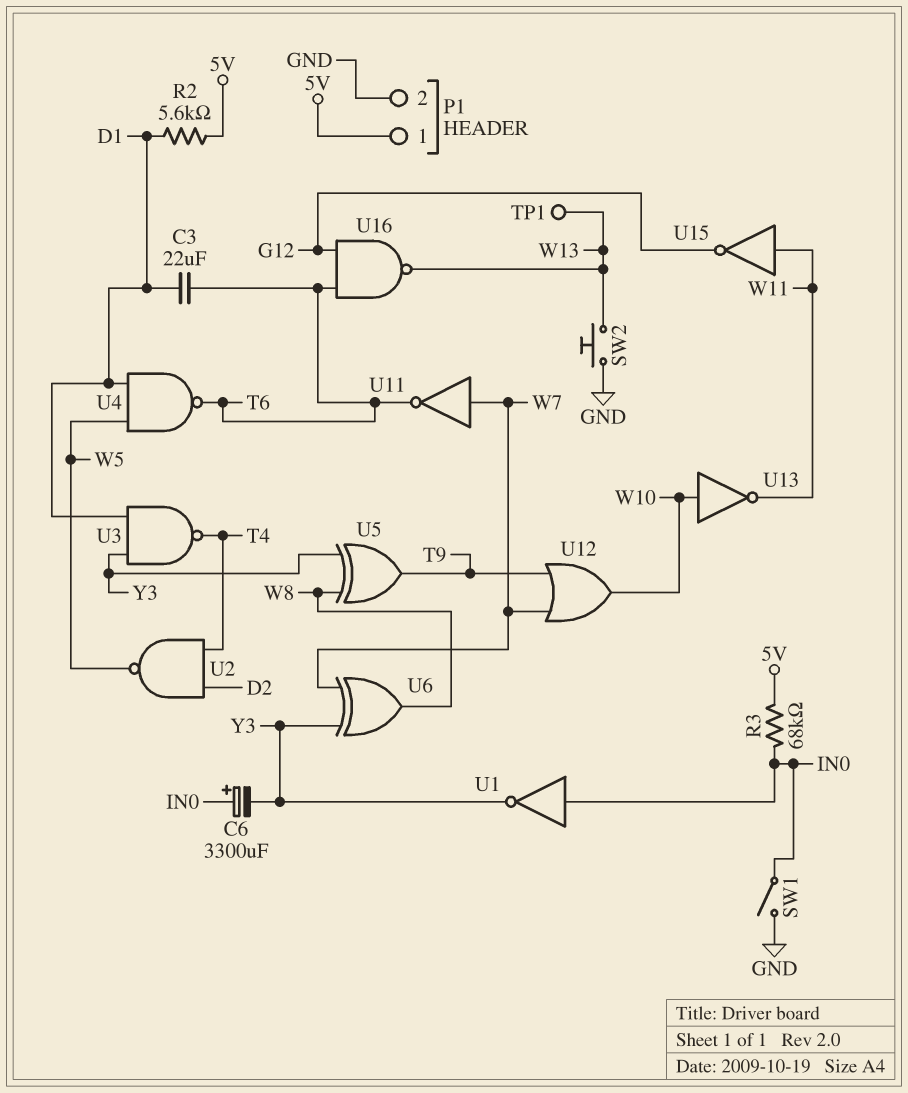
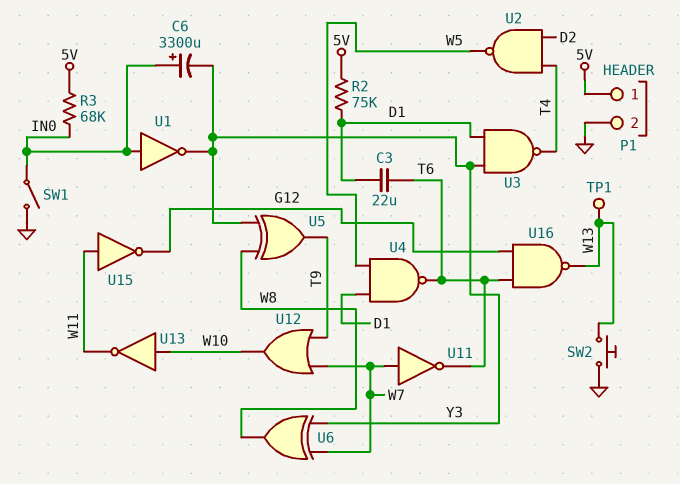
R2: 5.6k (5V, D1) -> 75k (5V, D1)

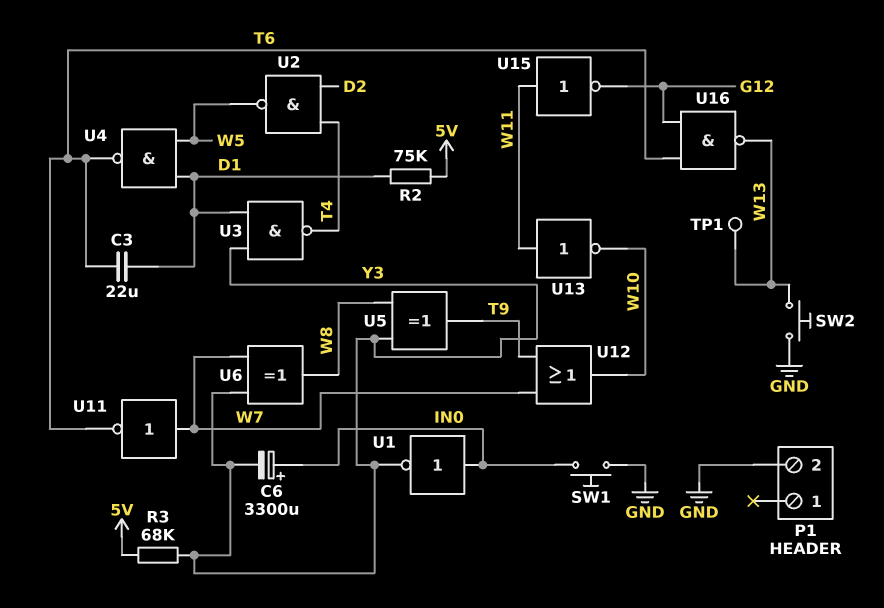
P1 pin 1: 5V -> none
R3: 68k (5V, IN0) -> 68k (5V, Y3)
SW1: switch (GND, IN0) -> button (GND, IN0)
U13: NOT (in W10, out W11) -> NOT (in W11, out W10)

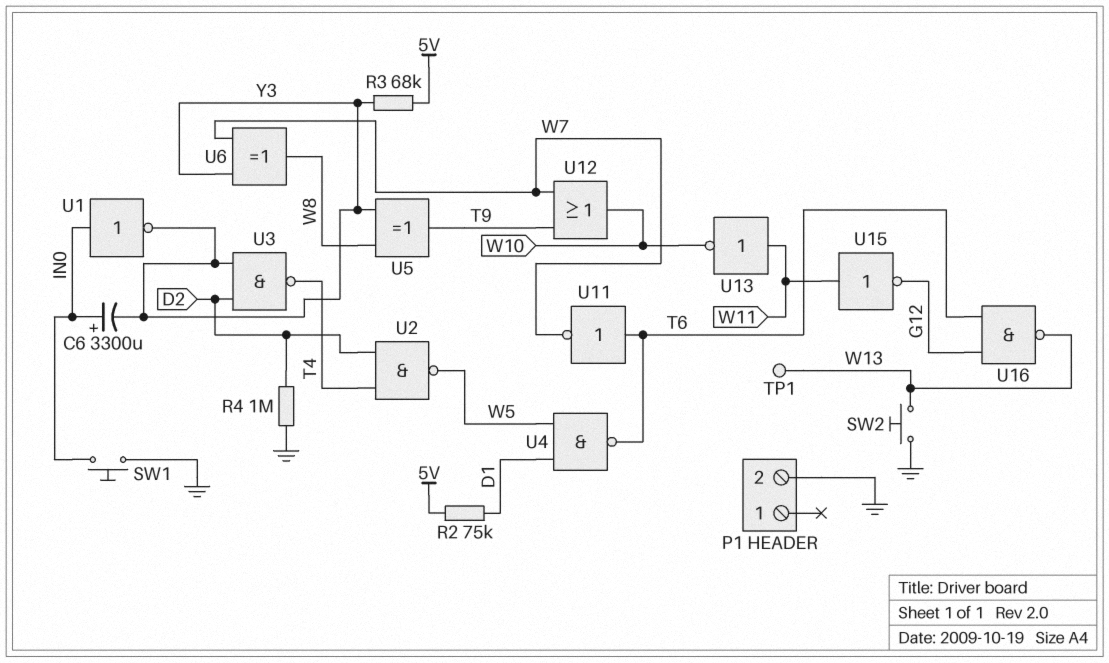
C3: 22uF (D1, T6) -> none
R4: none -> 1M (D2, GND)
U3: NAND (in D1, in Y3, out T4) -> NAND (in D2, in Y3, out T4)
U11: NOT (in W7, out T6) -> NOT (in T6, out W7)

